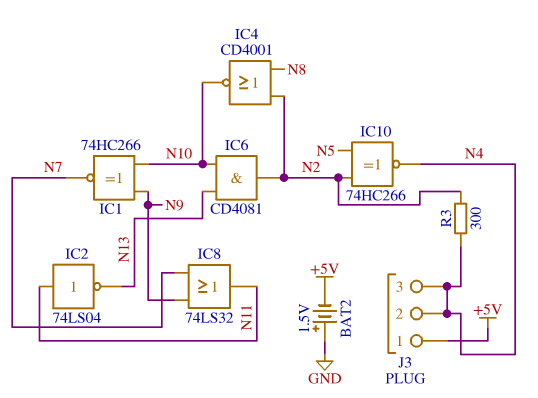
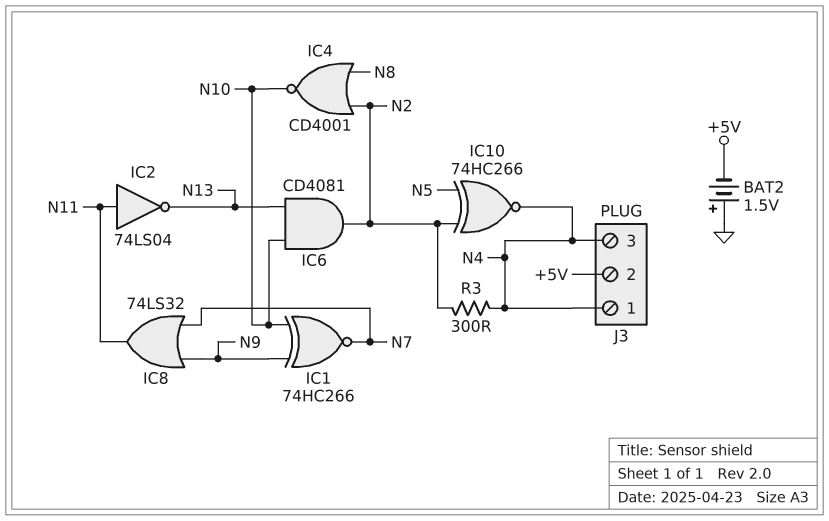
J3 pin 1: +5V -> N4
J3 pin 2: N4 -> +5V

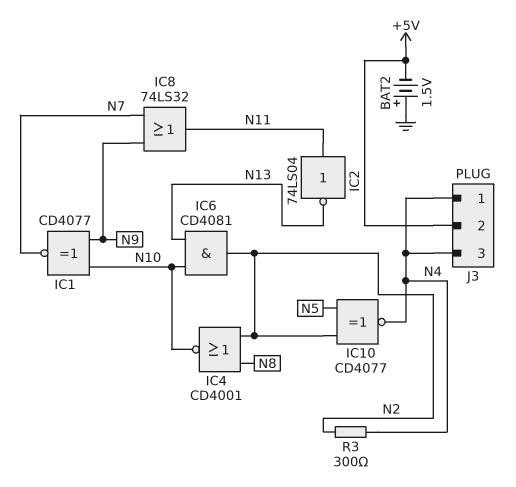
IC1: XNOR 74HC266 (in N9, in N10, out N7) -> XNOR CD4077 (in N9, in N10, out N7)
IC10: XNOR 74HC266 (in N2, in N5, out N4) -> XNOR CD4077 (in N2, in N5, out N4)

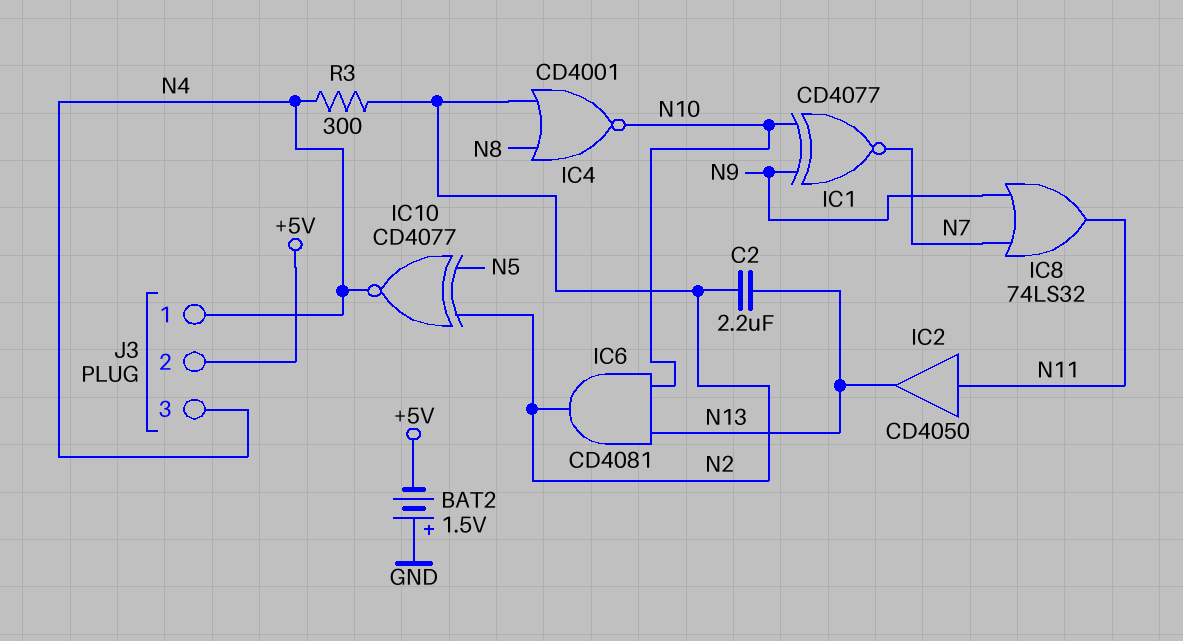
C2: none -> 2.2uF (N2, N13)
IC2: NOT 74LS04 (in N11, out N13) -> buffer CD4050 (in N11, out N13)

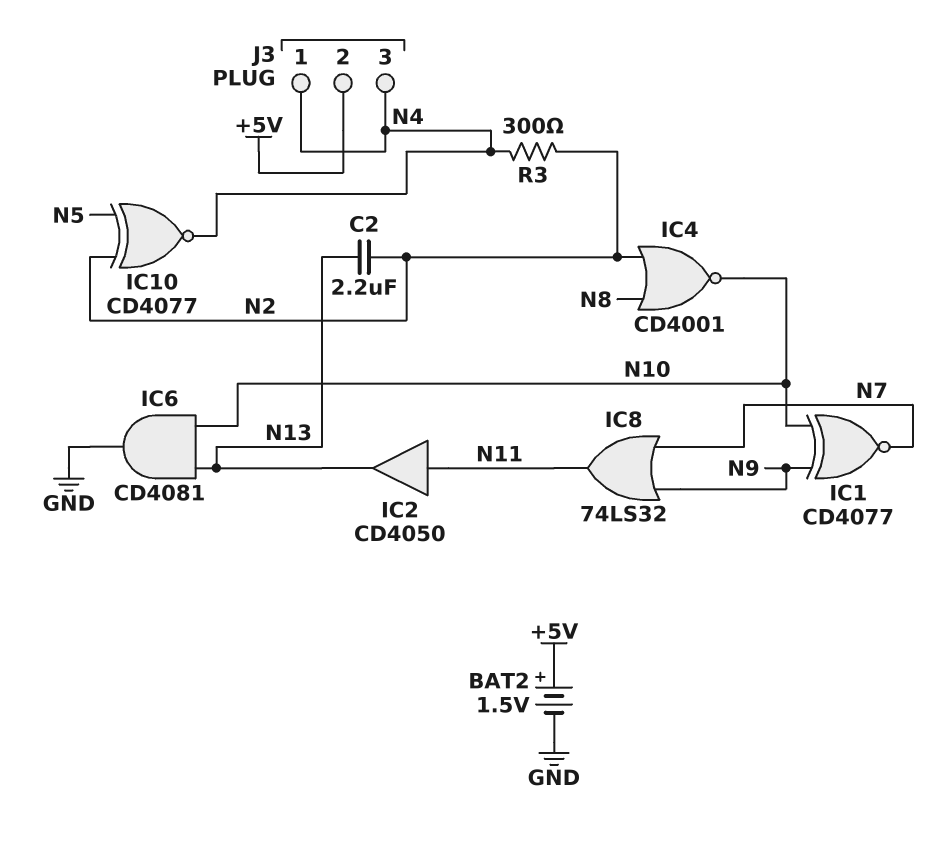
BAT2: 1.5V (plus GND, minus +5V) -> 1.5V (plus +5V, minus GND)
IC6: AND CD4081 (in N10, in N13, out N2) -> AND CD4081 (in N10, in N13, out GND)

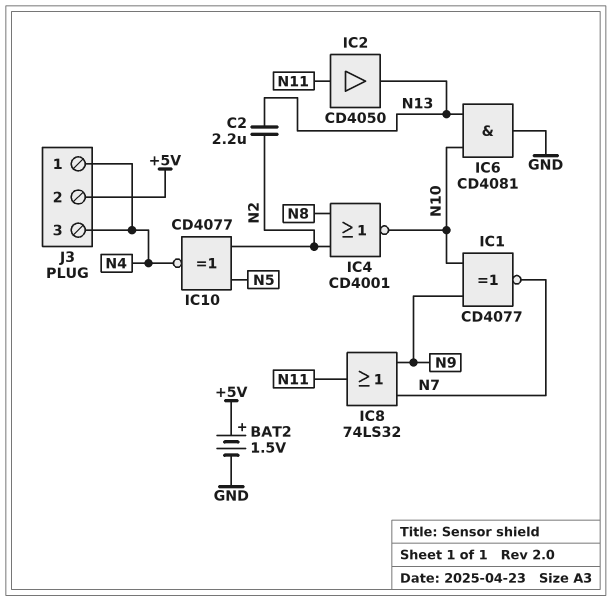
R3: 300 (N2, N4) -> none

